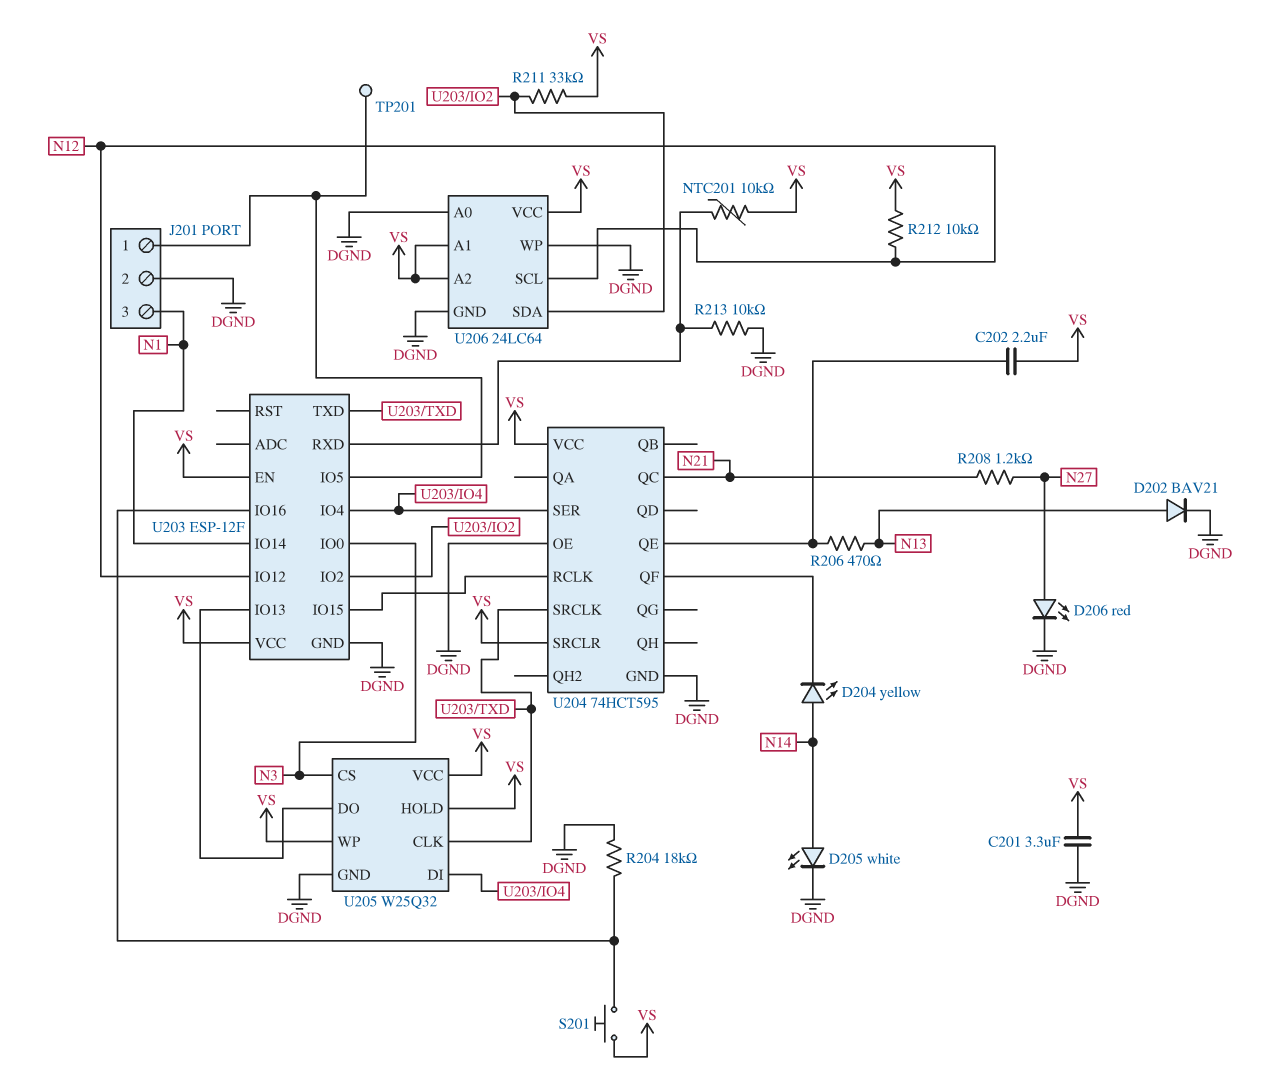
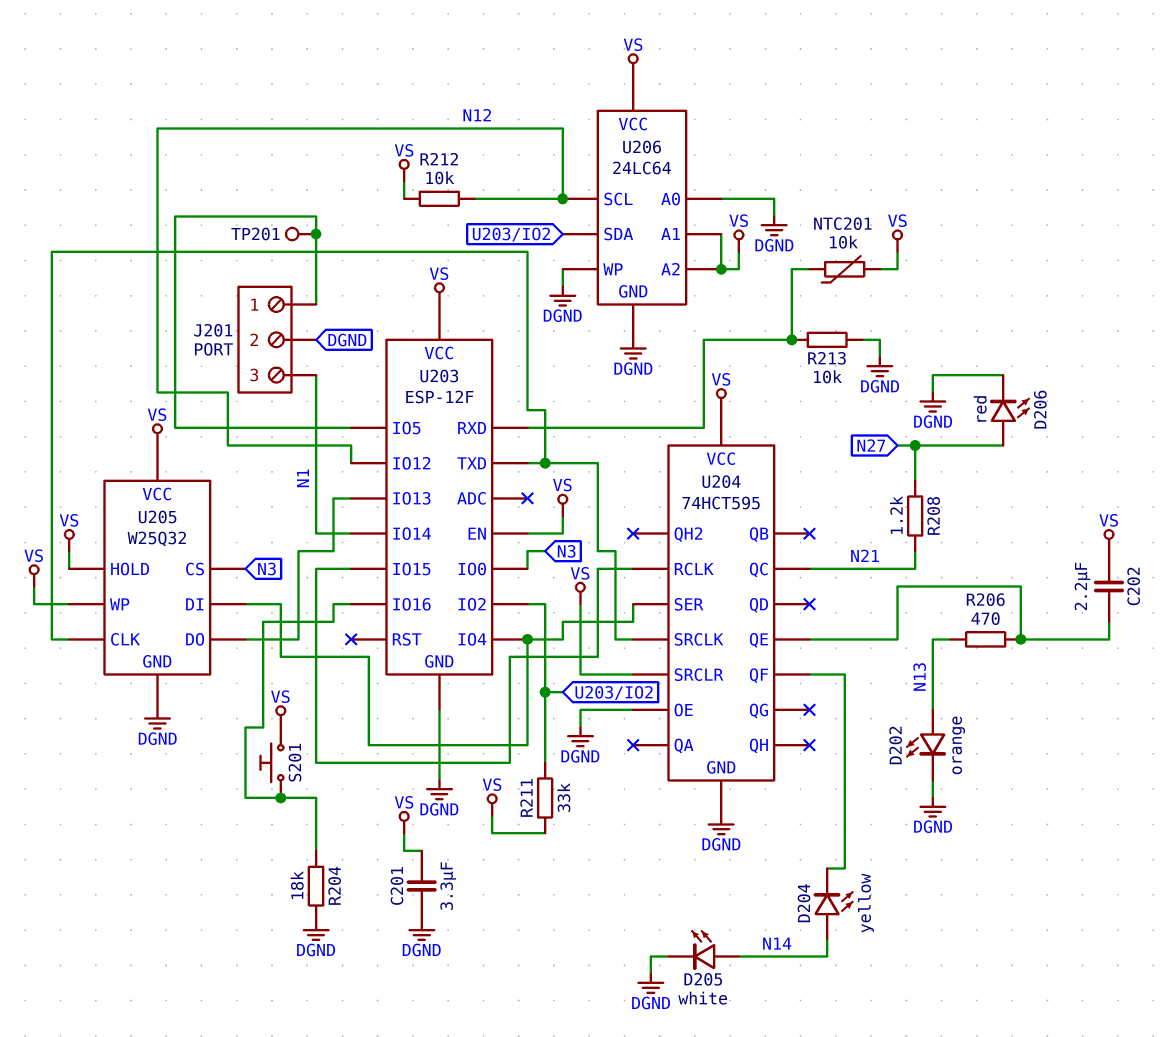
D202: diode BAV21 (A N13, K DGND) -> LED orange (A N13, K DGND)

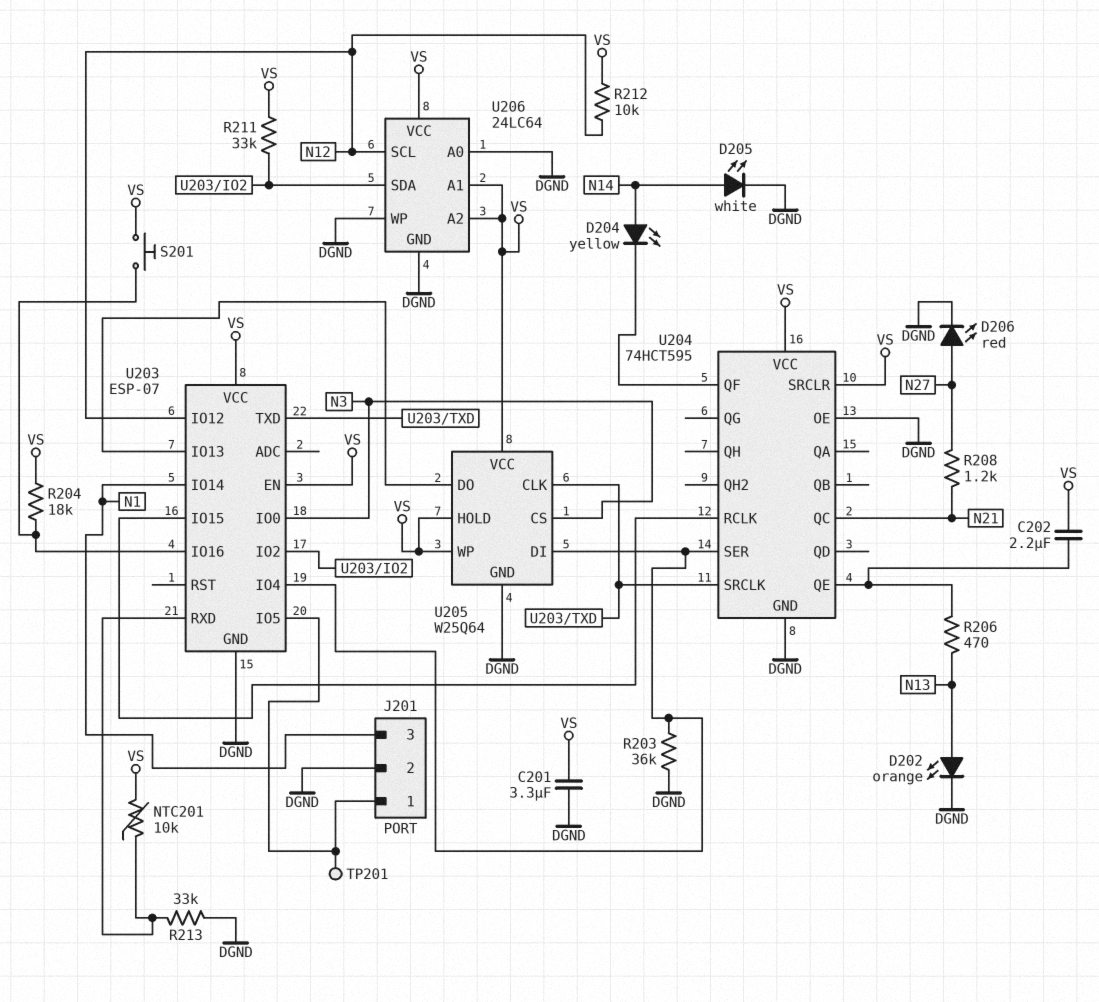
R203: none -> 36k (DGND, U203/IO4)
R204: 18k (DGND, U203/IO16) -> 18k (U203/IO16, VS)
R213: 10k (DGND, U203/RXD) -> 33k (DGND, U203/RXD)
U203: ESP-12F -> ESP-07
U205: W25Q32 -> W25Q64

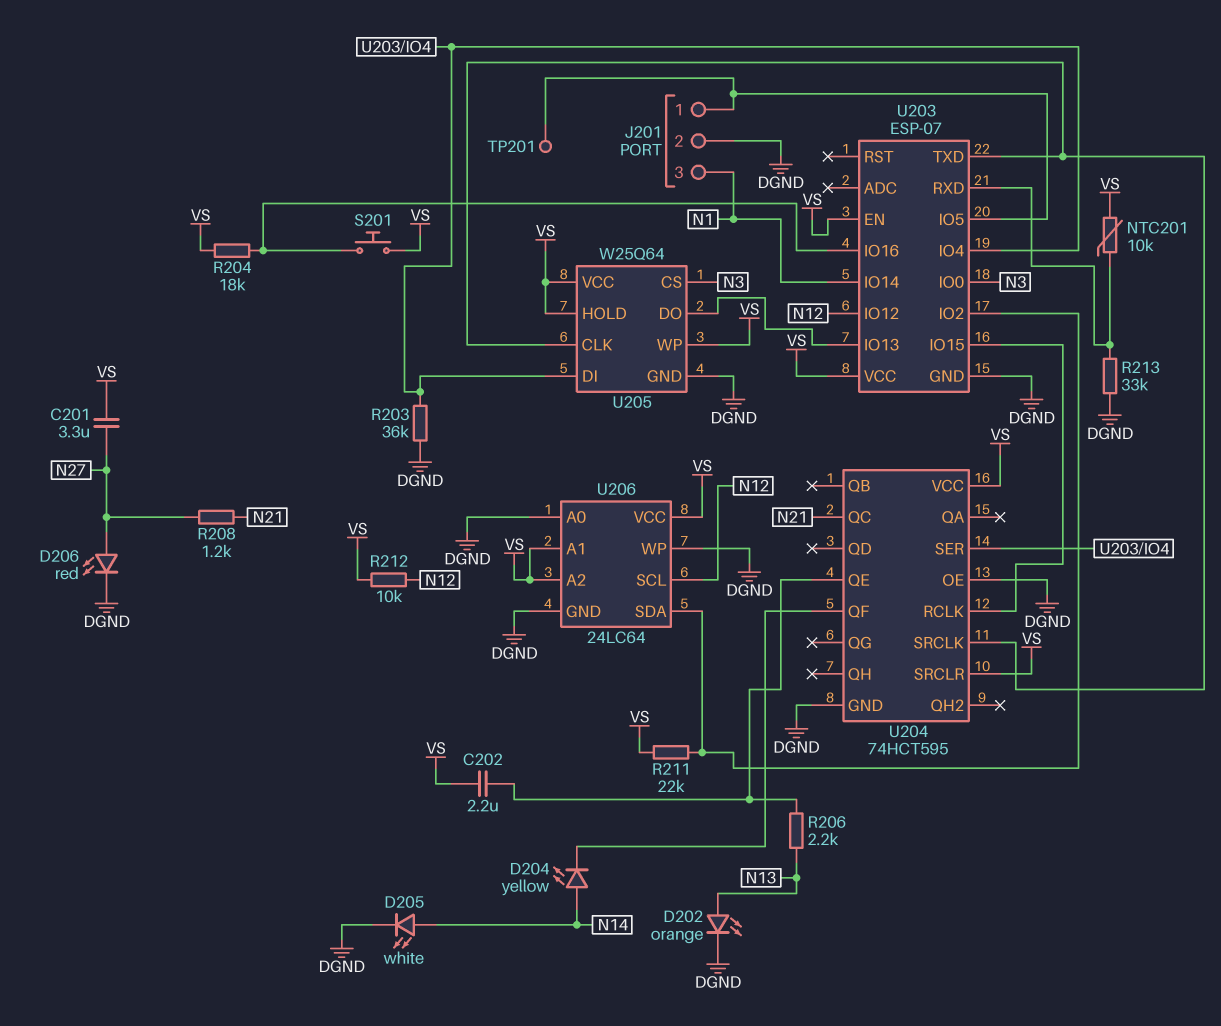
C201: 3.3uF (DGND, VS) -> 3.3uF (N27, VS)
R206: 470 (N13, U204/QE) -> 2.2k (N13, U204/QE)
R211: 33k (U203/IO2, VS) -> 22k (U203/IO2, VS)

